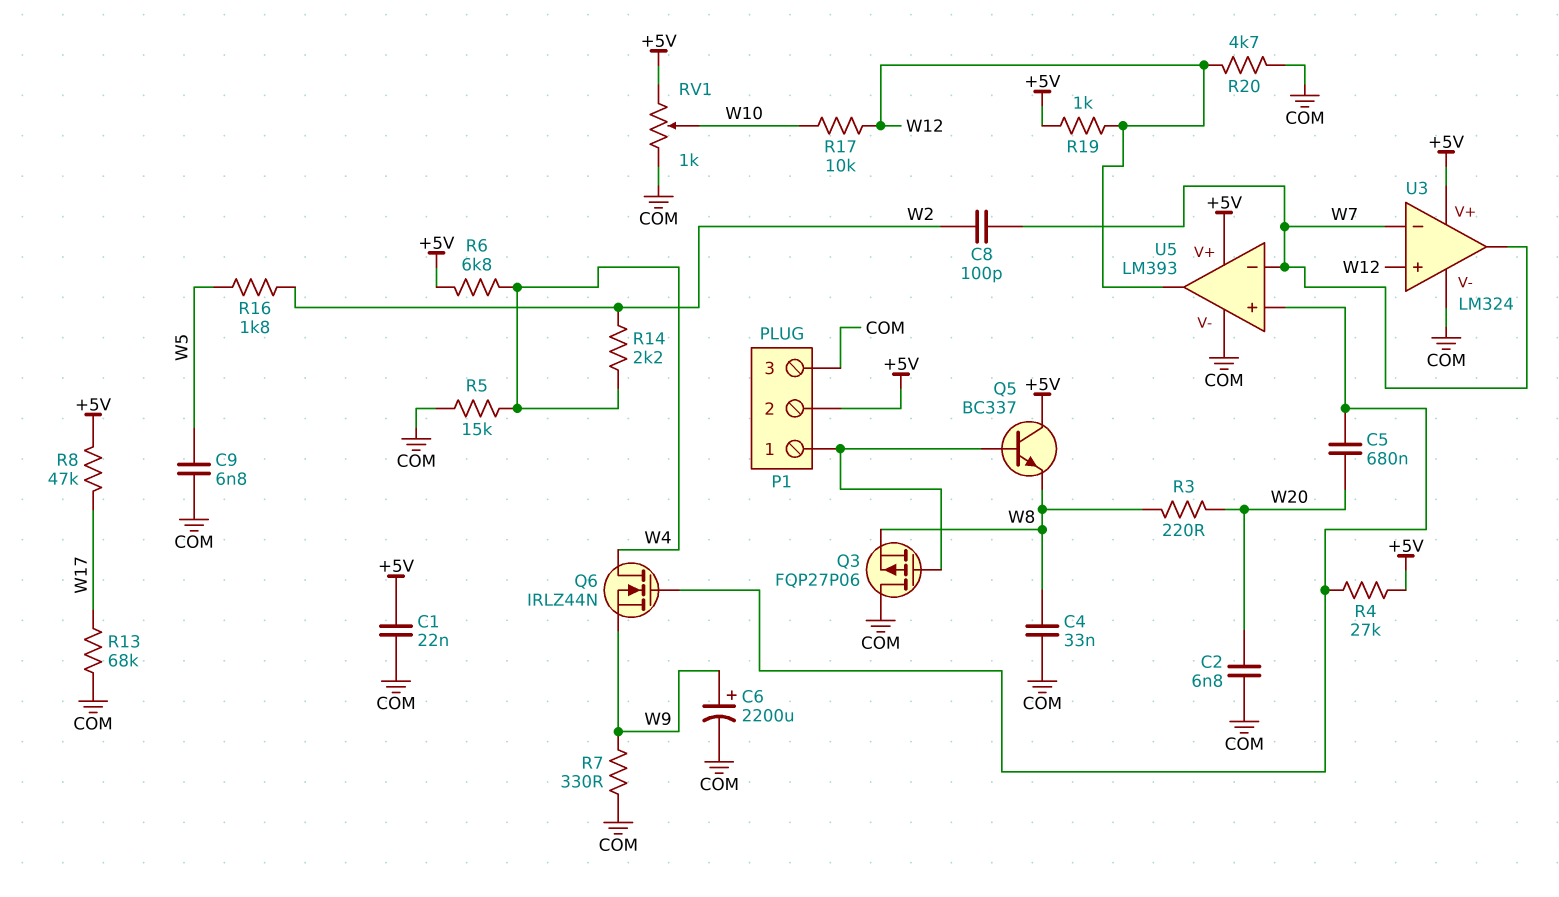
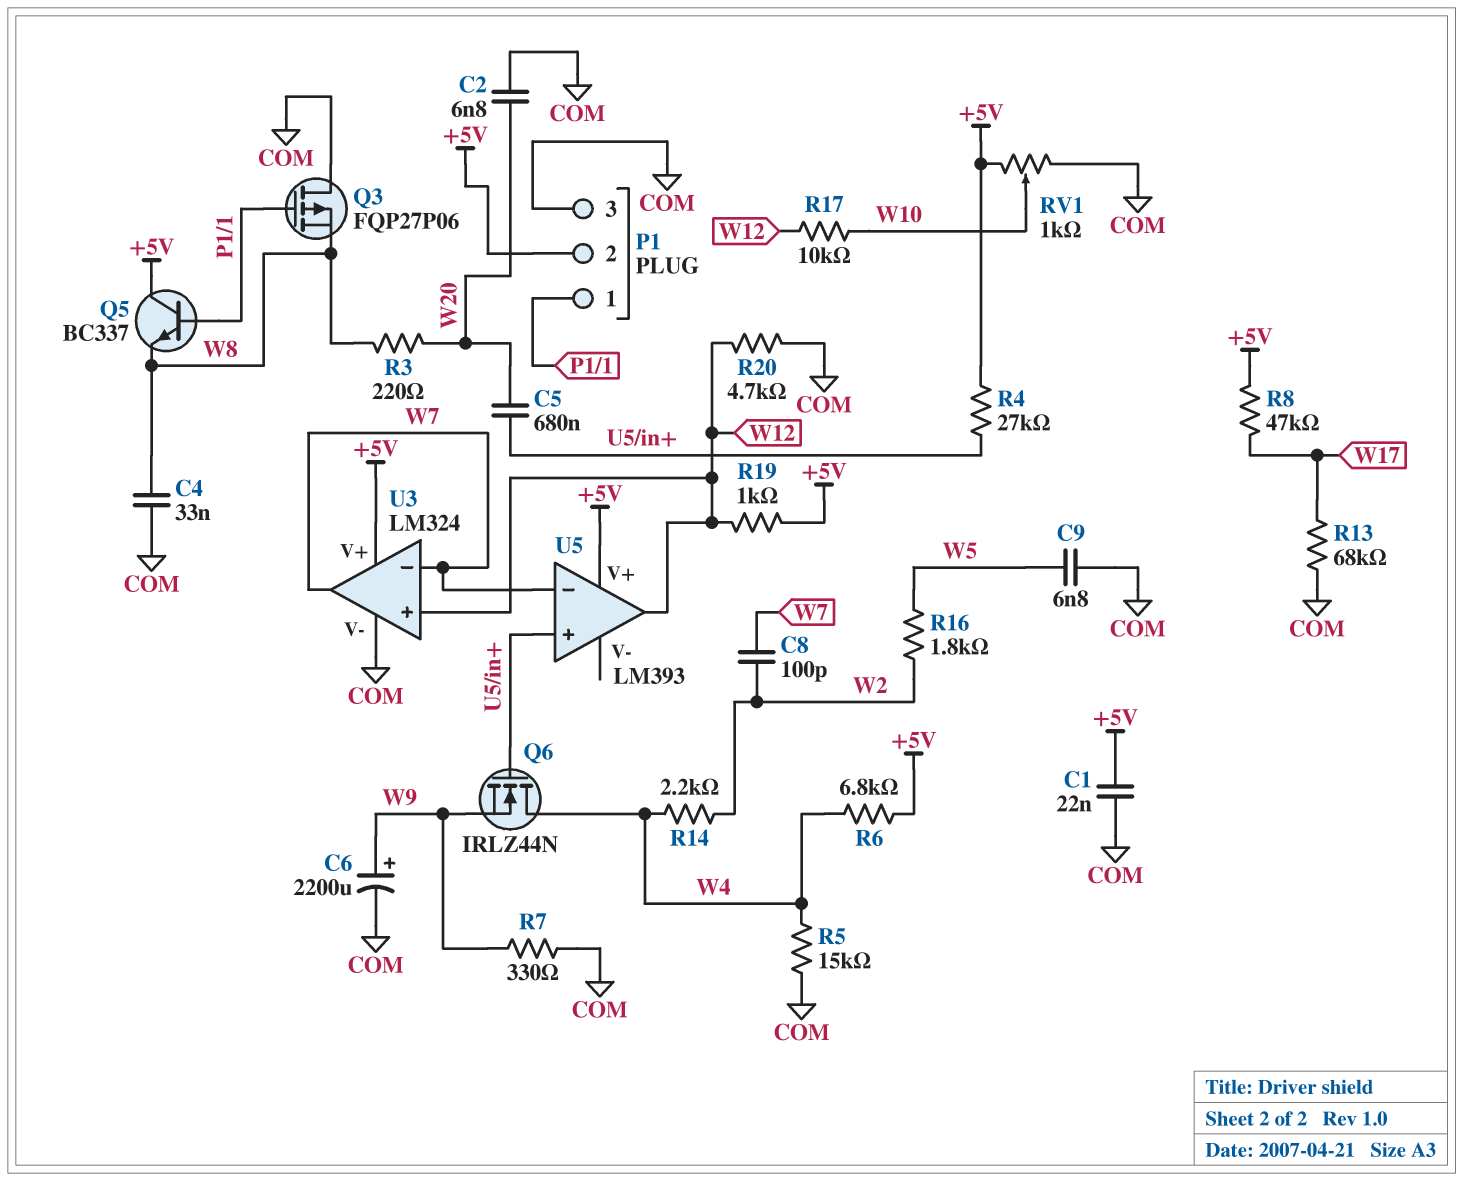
U5 pin V-: COM -> none

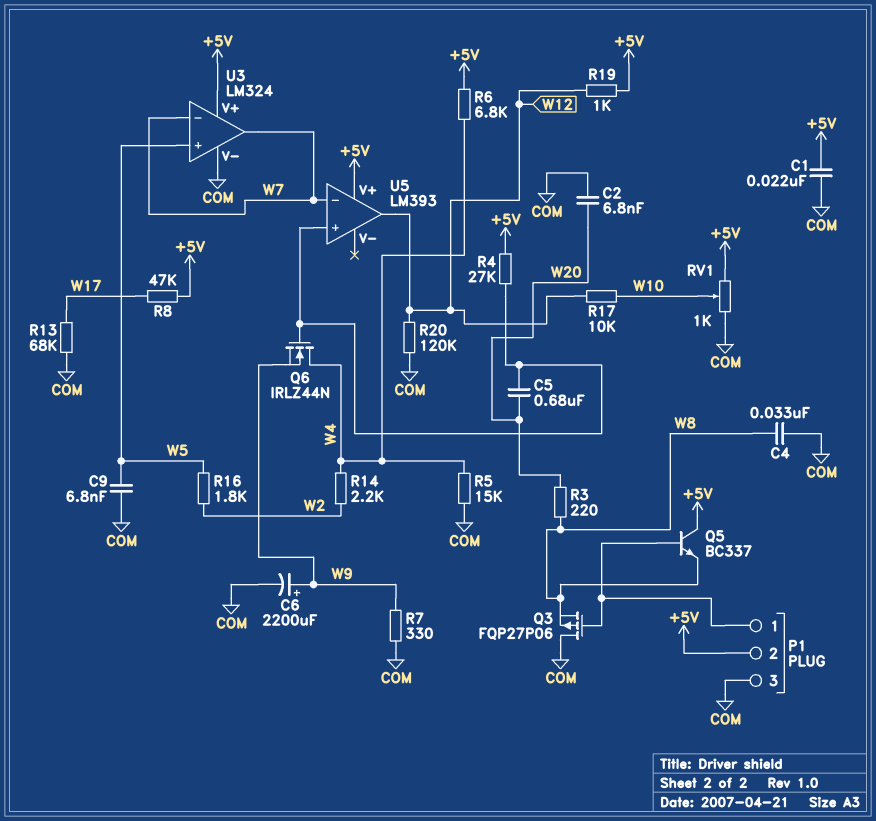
C8: 100pF (W2, W7) -> none
R20: 4.7k (COM, W12) -> 120k (COM, W12)
U3 pin in+: W12 -> W5

